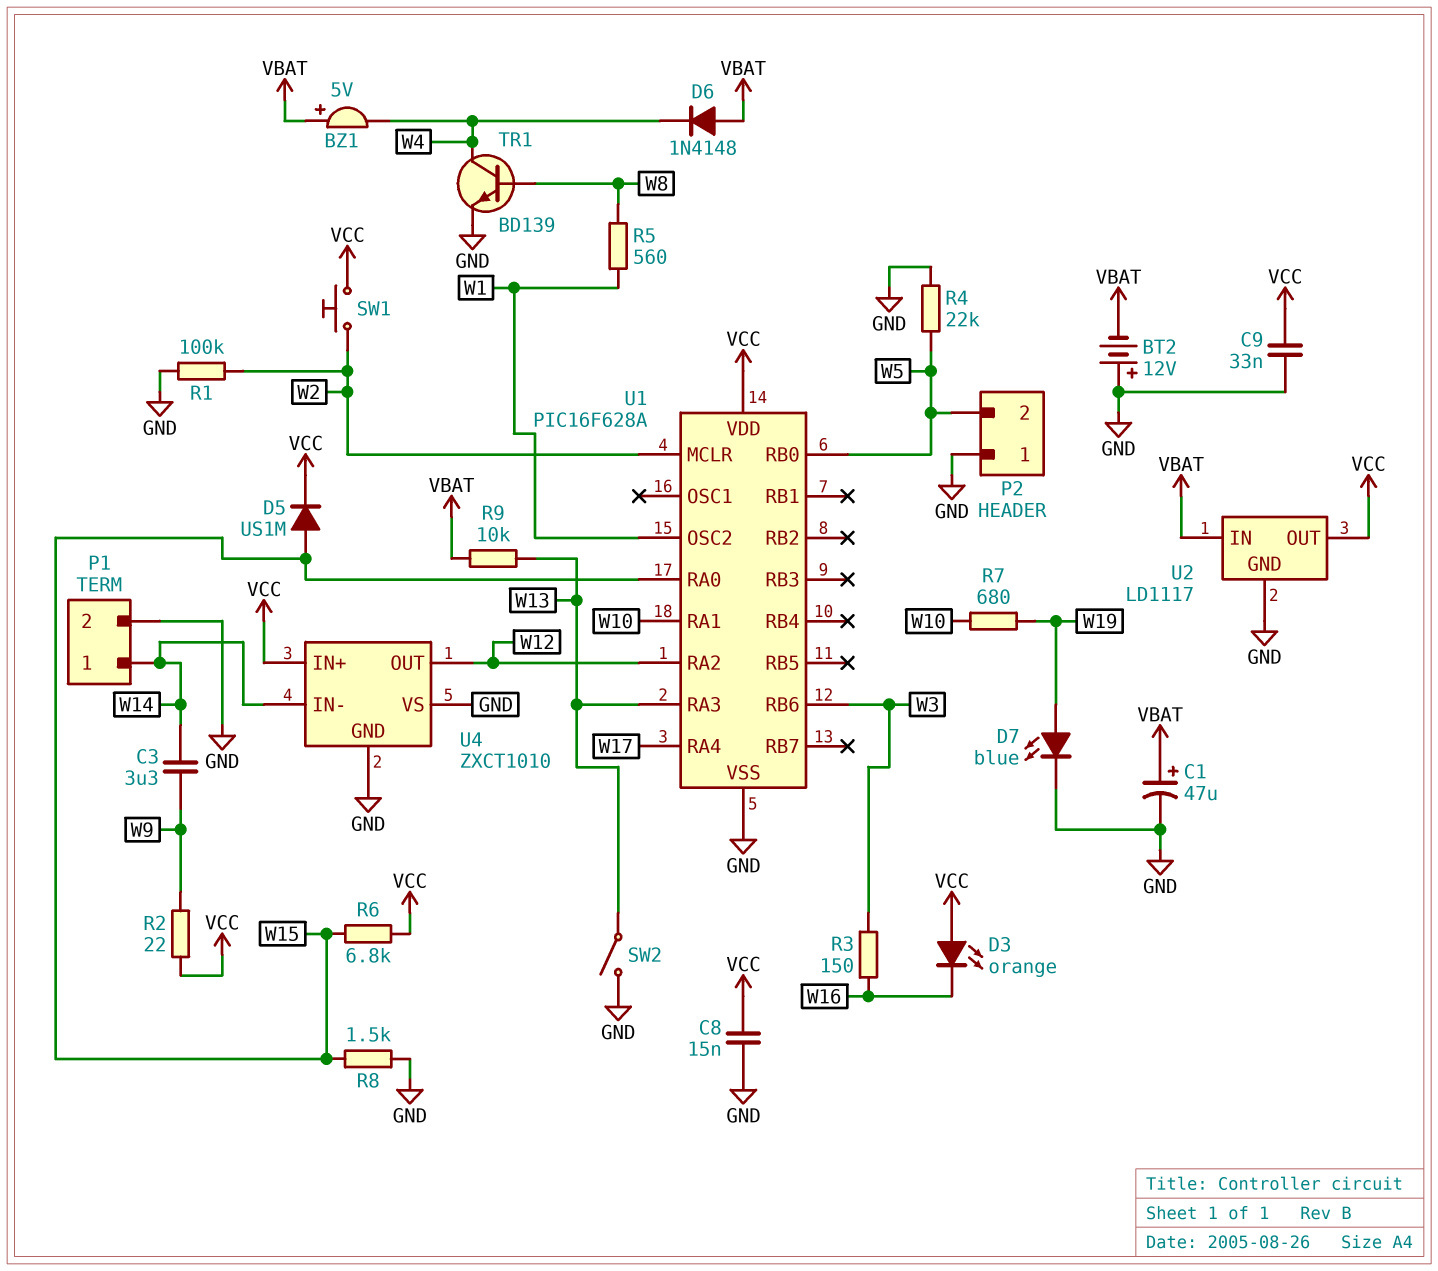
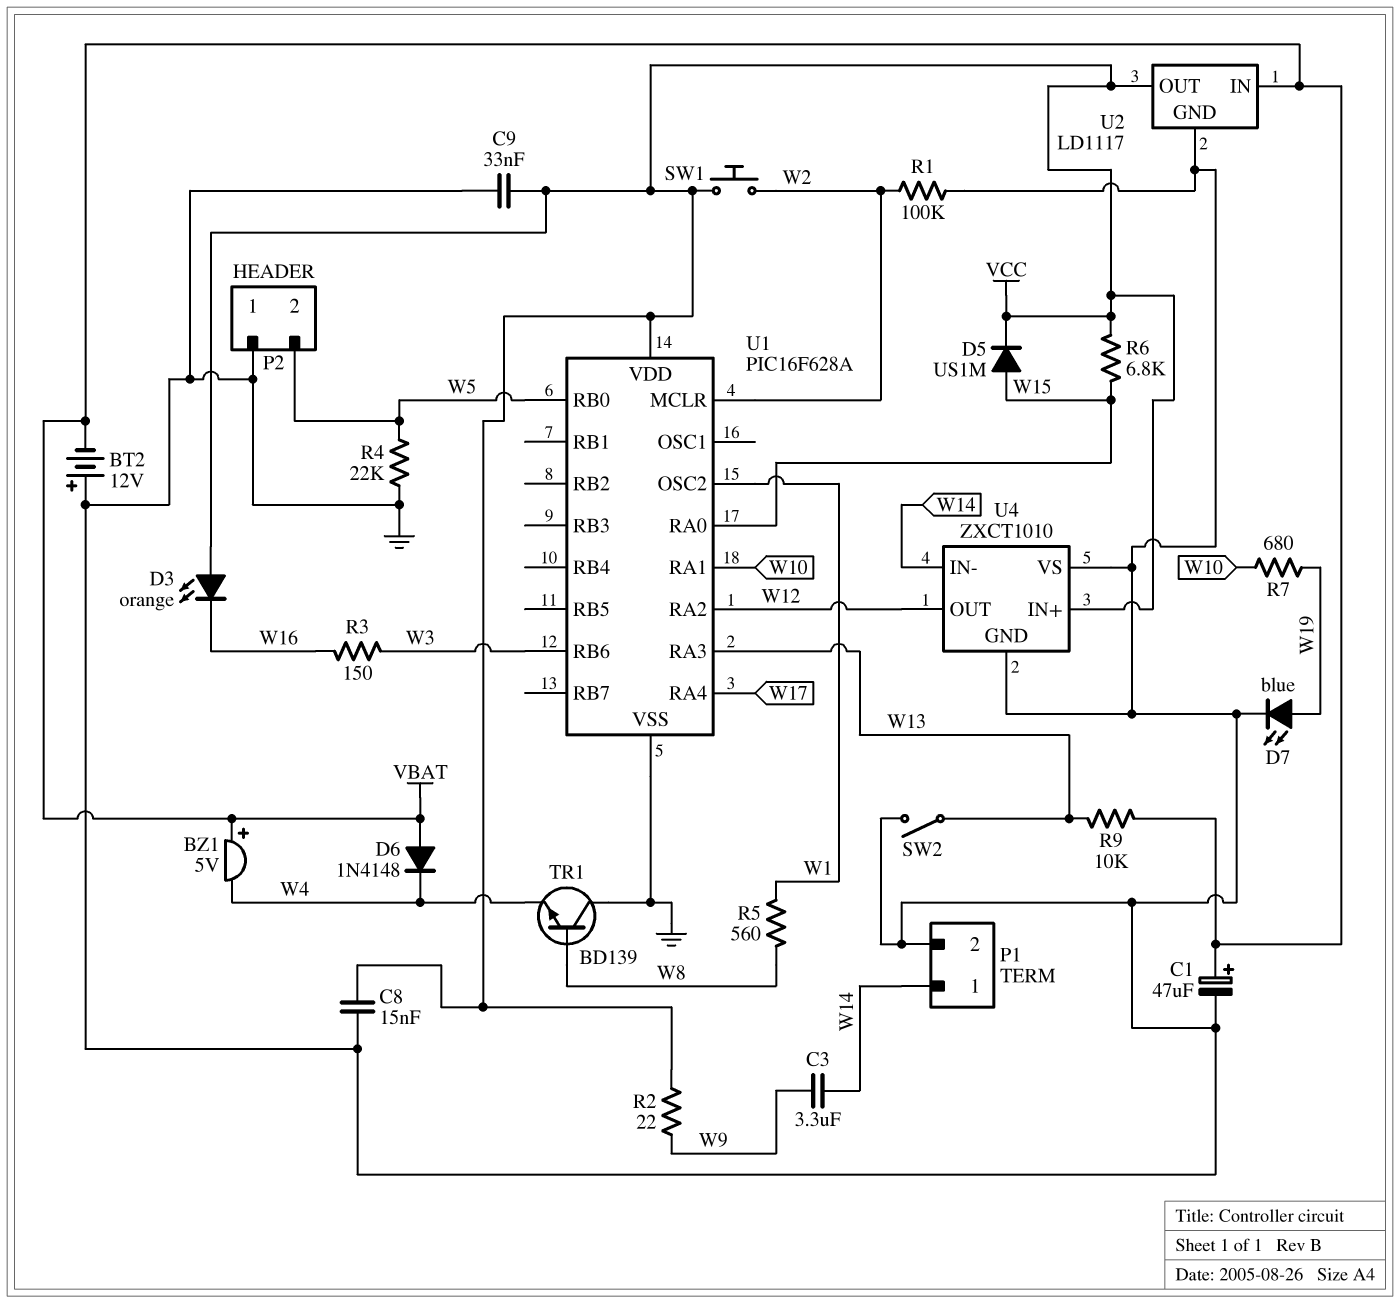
R8: 1.5k (GND, W15) -> none
TR1: NPN BD139 (B W8, C W4, E GND) -> NPN BD139 (B W8, C GND, E W4)

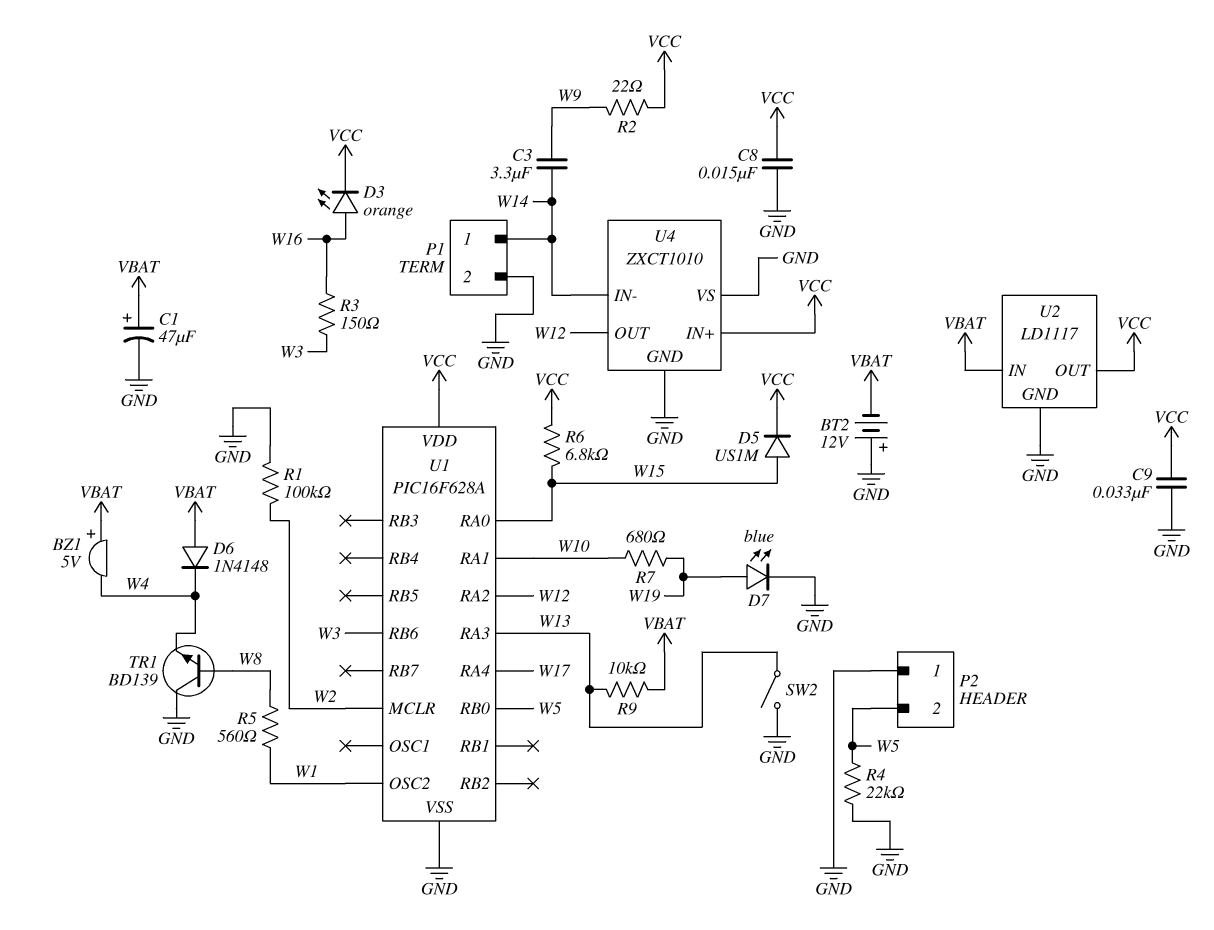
D3: LED orange (A VCC, K W16) -> LED orange (A W16, K VCC)
SW1: button (VCC, W2) -> none

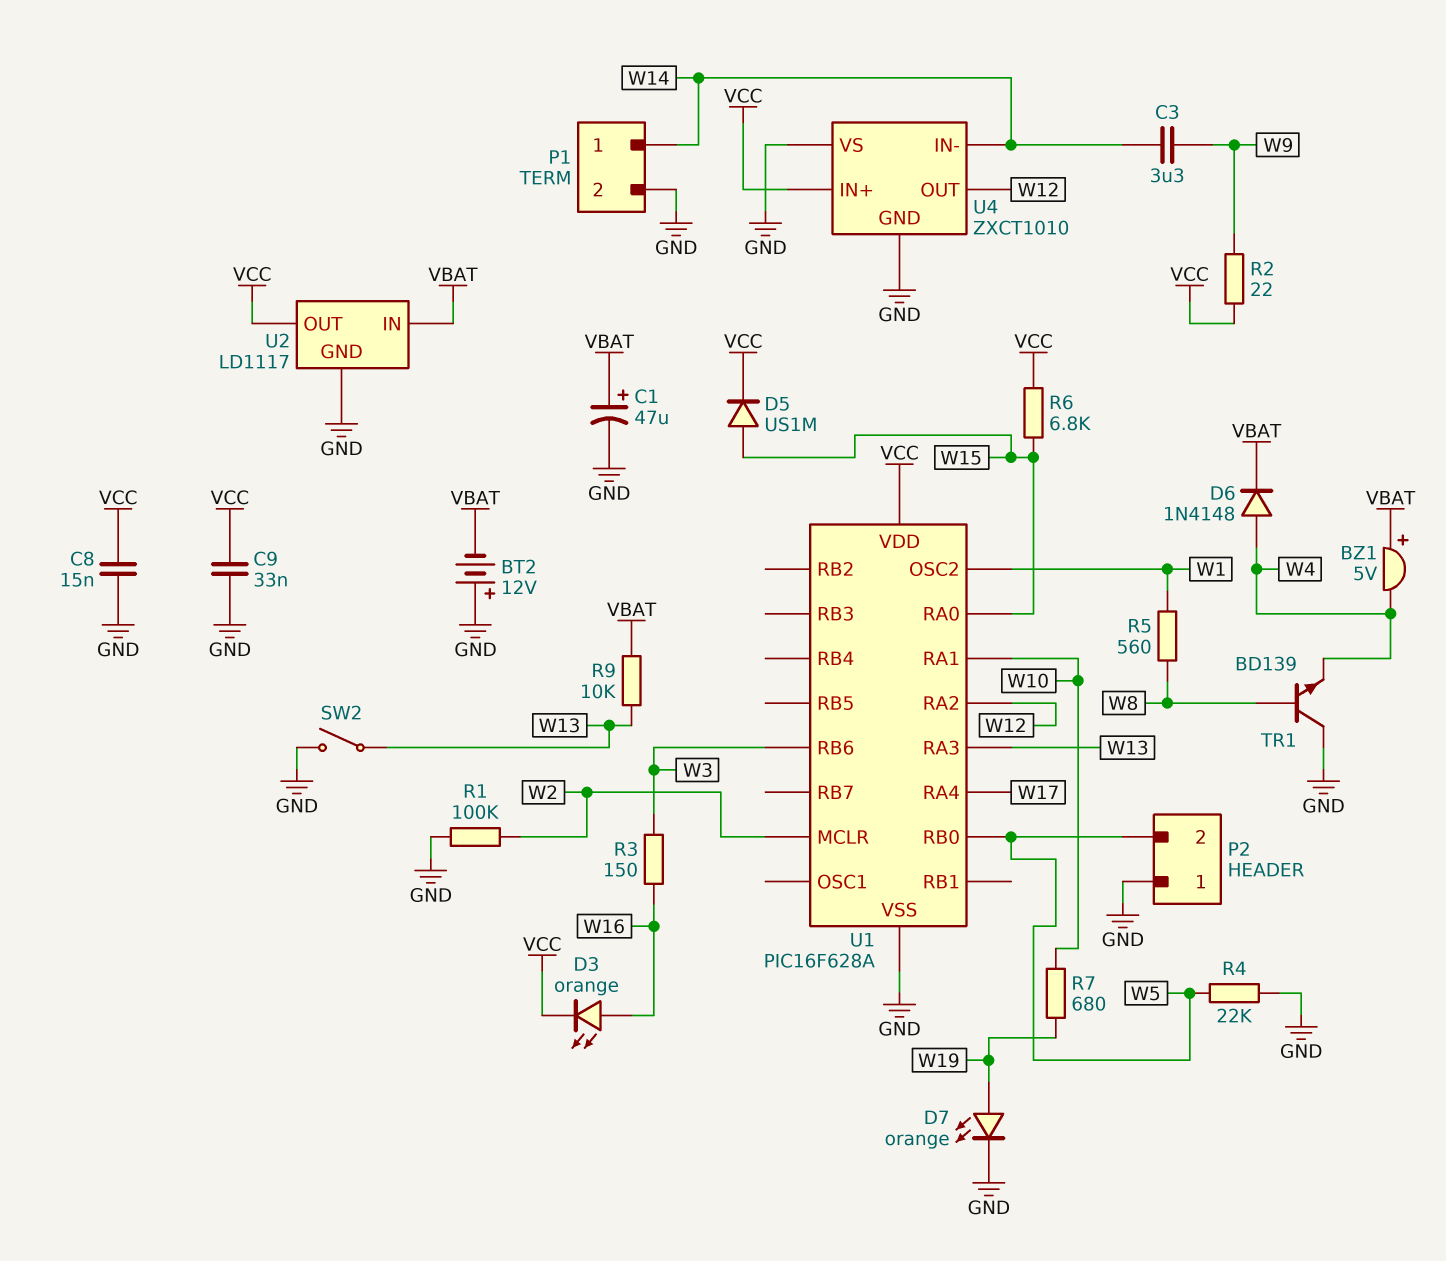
D6: diode 1N4148 (A VBAT, K W4) -> diode 1N4148 (A W4, K VBAT)
D7: LED blue (A W19, K GND) -> LED orange (A W19, K GND)

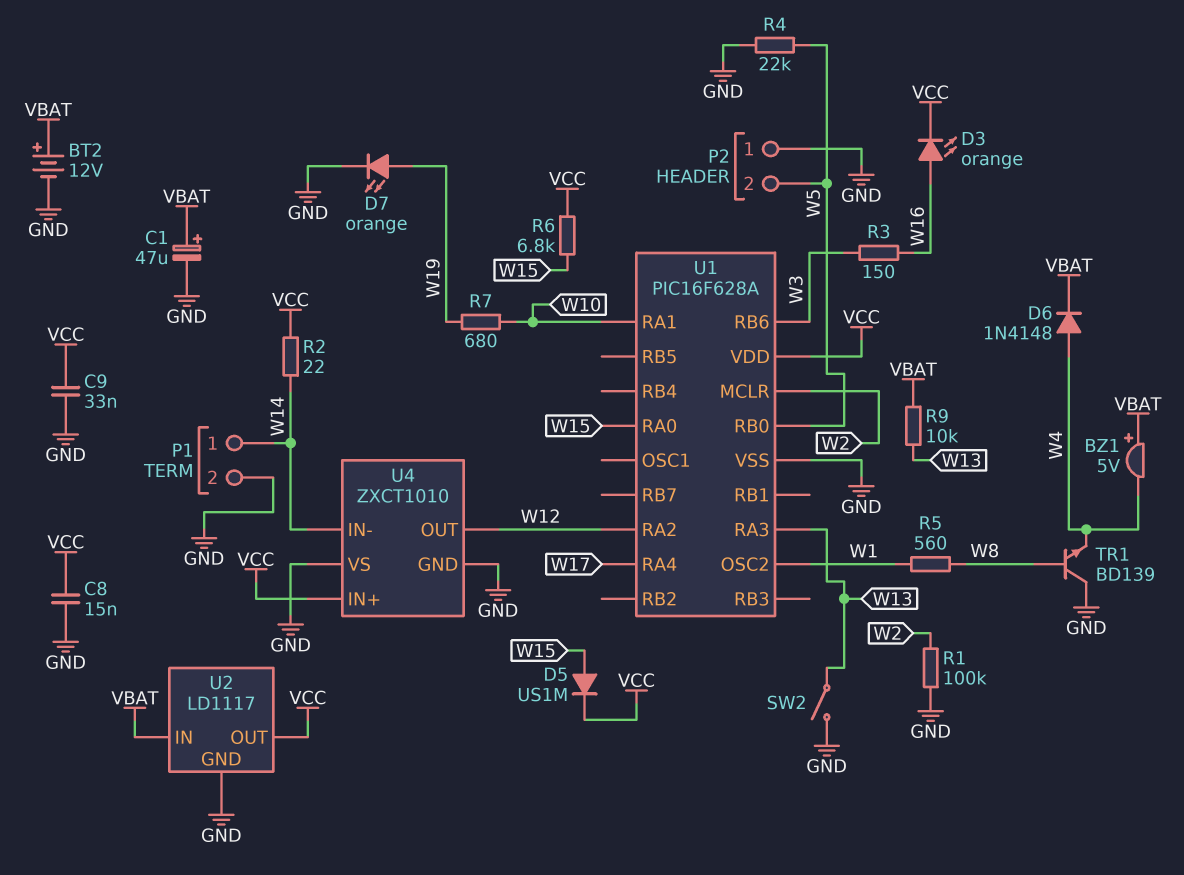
BT2: 12V (plus GND, minus VBAT) -> 12V (plus VBAT, minus GND)
C3: 3.3uF (W9, W14) -> none
R2: 22 (VCC, W9) -> 22 (VCC, W14)

